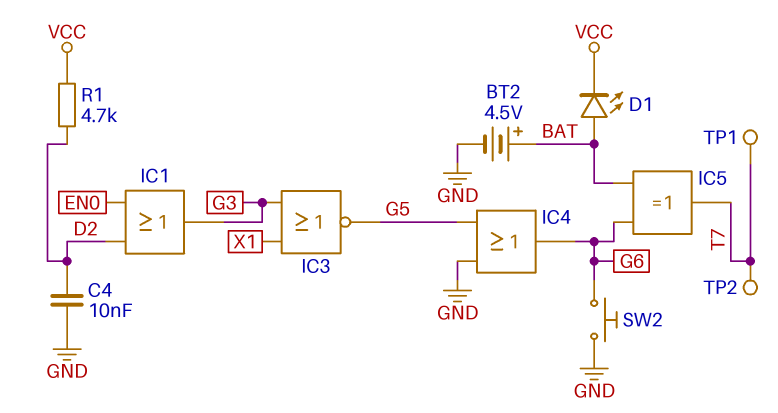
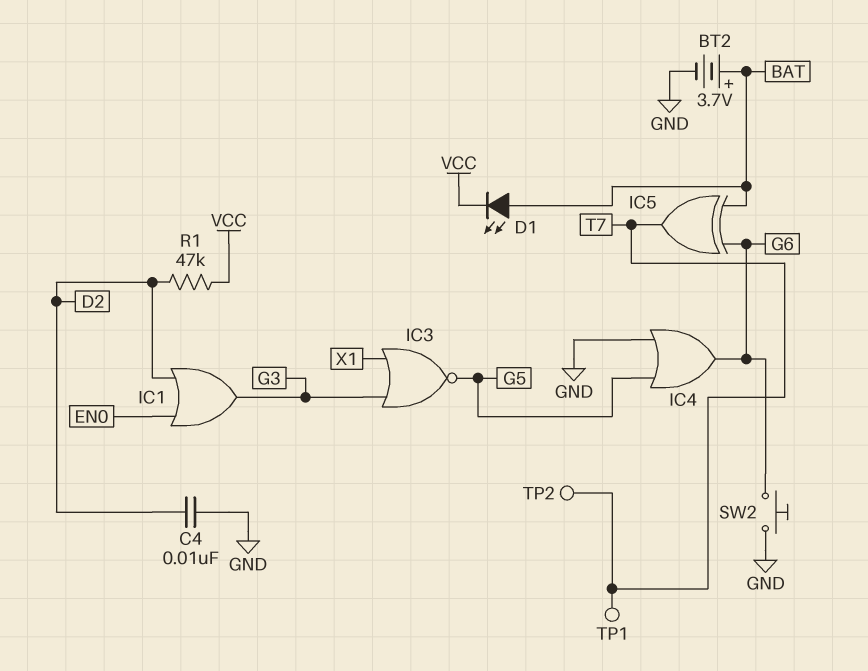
BT2: 4.5V (plus BAT, minus GND) -> 3.7V (plus BAT, minus GND)
R1: 4.7k (D2, VCC) -> 47k (D2, VCC)

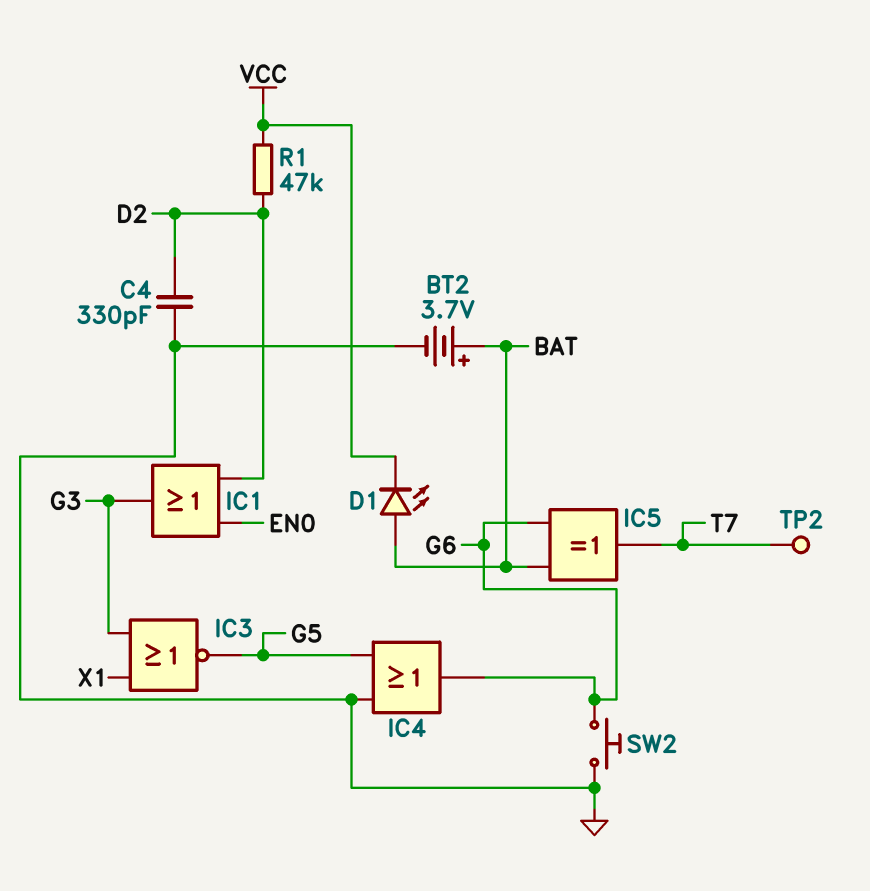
C4: 10nF (D2, GND) -> 330pF (D2, GND)
TP1: test point (T7) -> none

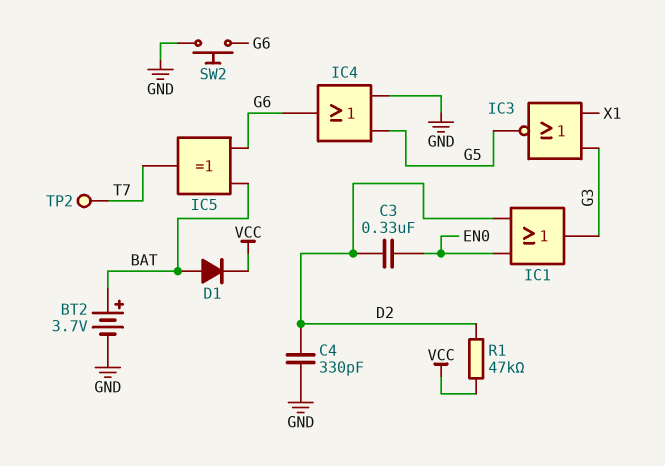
C3: none -> 330nF (D2, EN0)
D1: LED (A BAT, K VCC) -> diode (A BAT, K VCC)

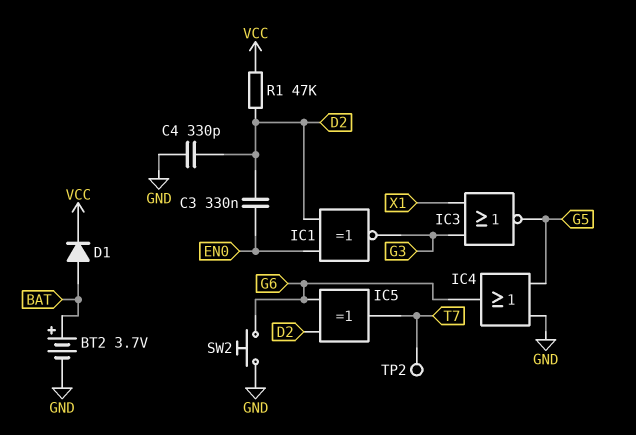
IC1: OR (in D2, in EN0, out G3) -> XNOR (in D2, in EN0, out G3)
IC5: XOR (in BAT, in G6, out T7) -> XOR (in D2, in G6, out T7)

